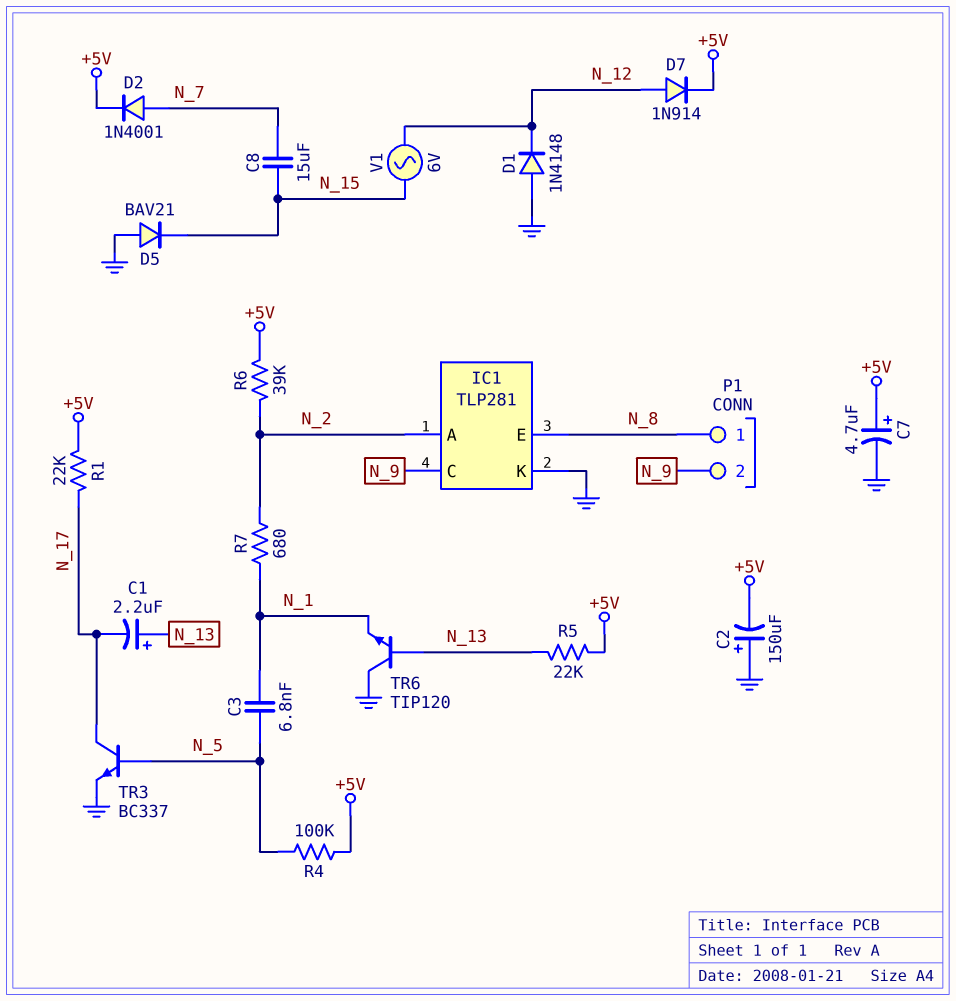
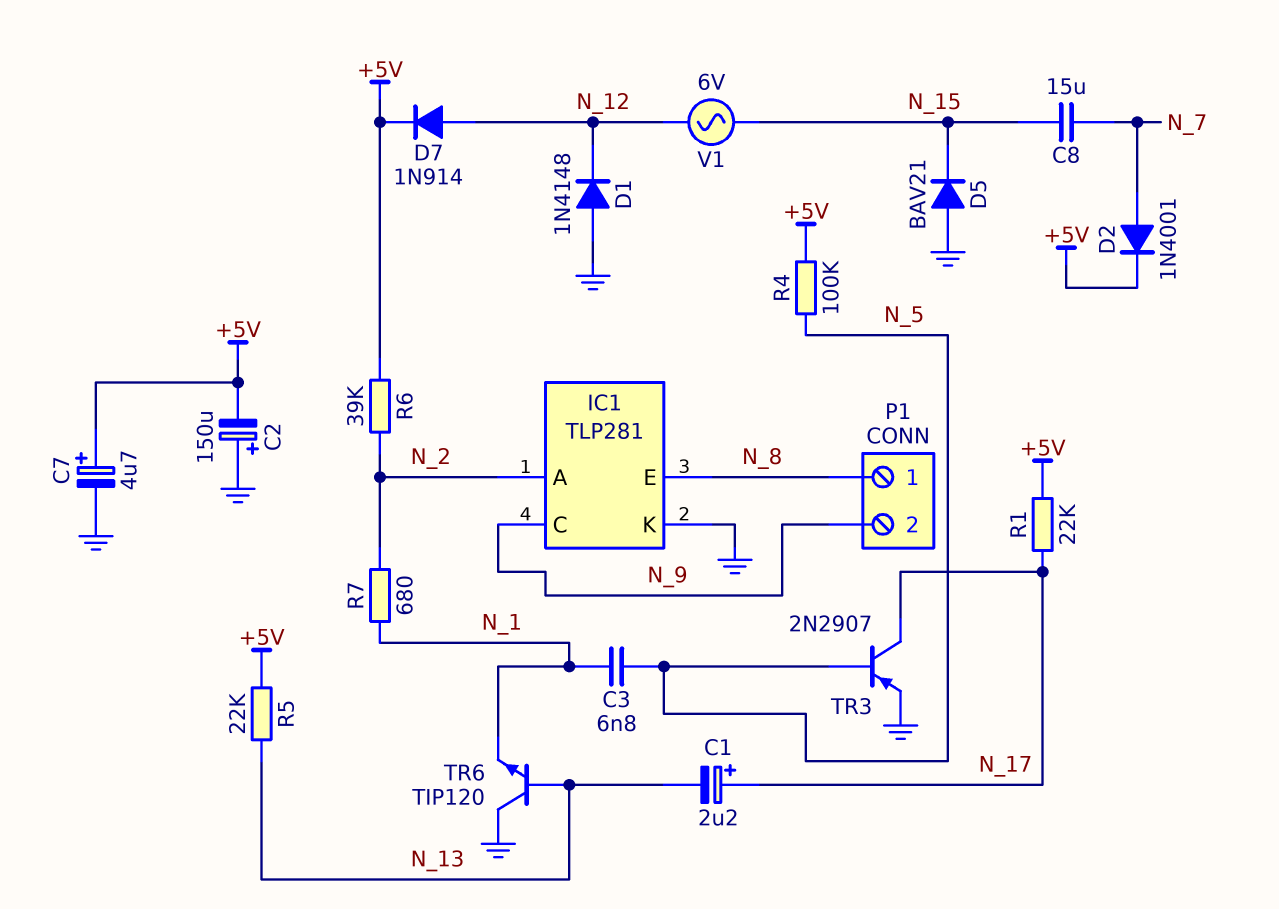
C1: 2.2uF (plus N_13, minus N_17) -> 2.2uF (plus N_17, minus N_13)
TR3: NPN BC337 (B N_5, C N_17, E GND) -> PNP 2N2907 (B N_5, C N_17, E GND)

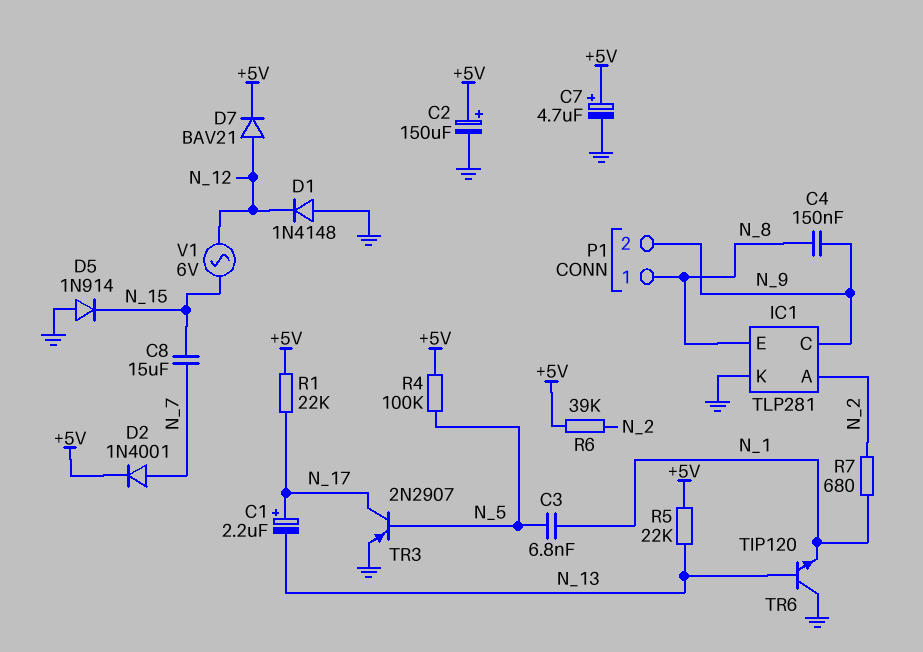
C2: 150uF (plus GND, minus +5V) -> 150uF (plus +5V, minus GND)
C4: none -> 150nF (N_8, N_9)
D5: diode BAV21 (A GND, K N_15) -> diode 1N914 (A GND, K N_15)
D7: diode 1N914 (A N_12, K +5V) -> diode BAV21 (A N_12, K +5V)

